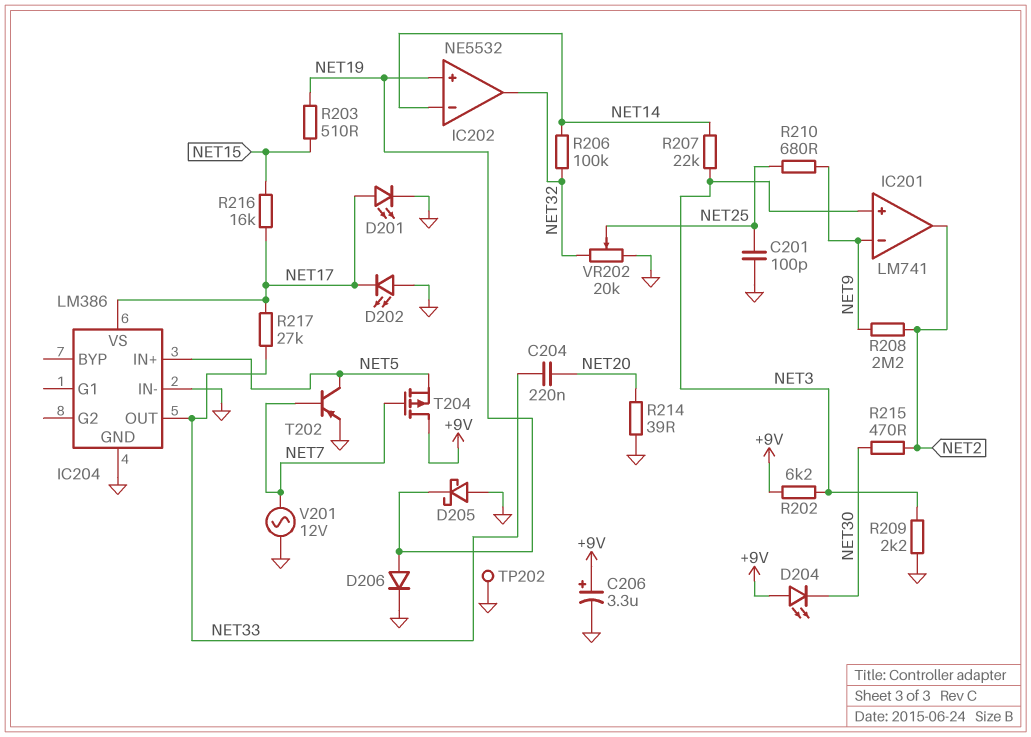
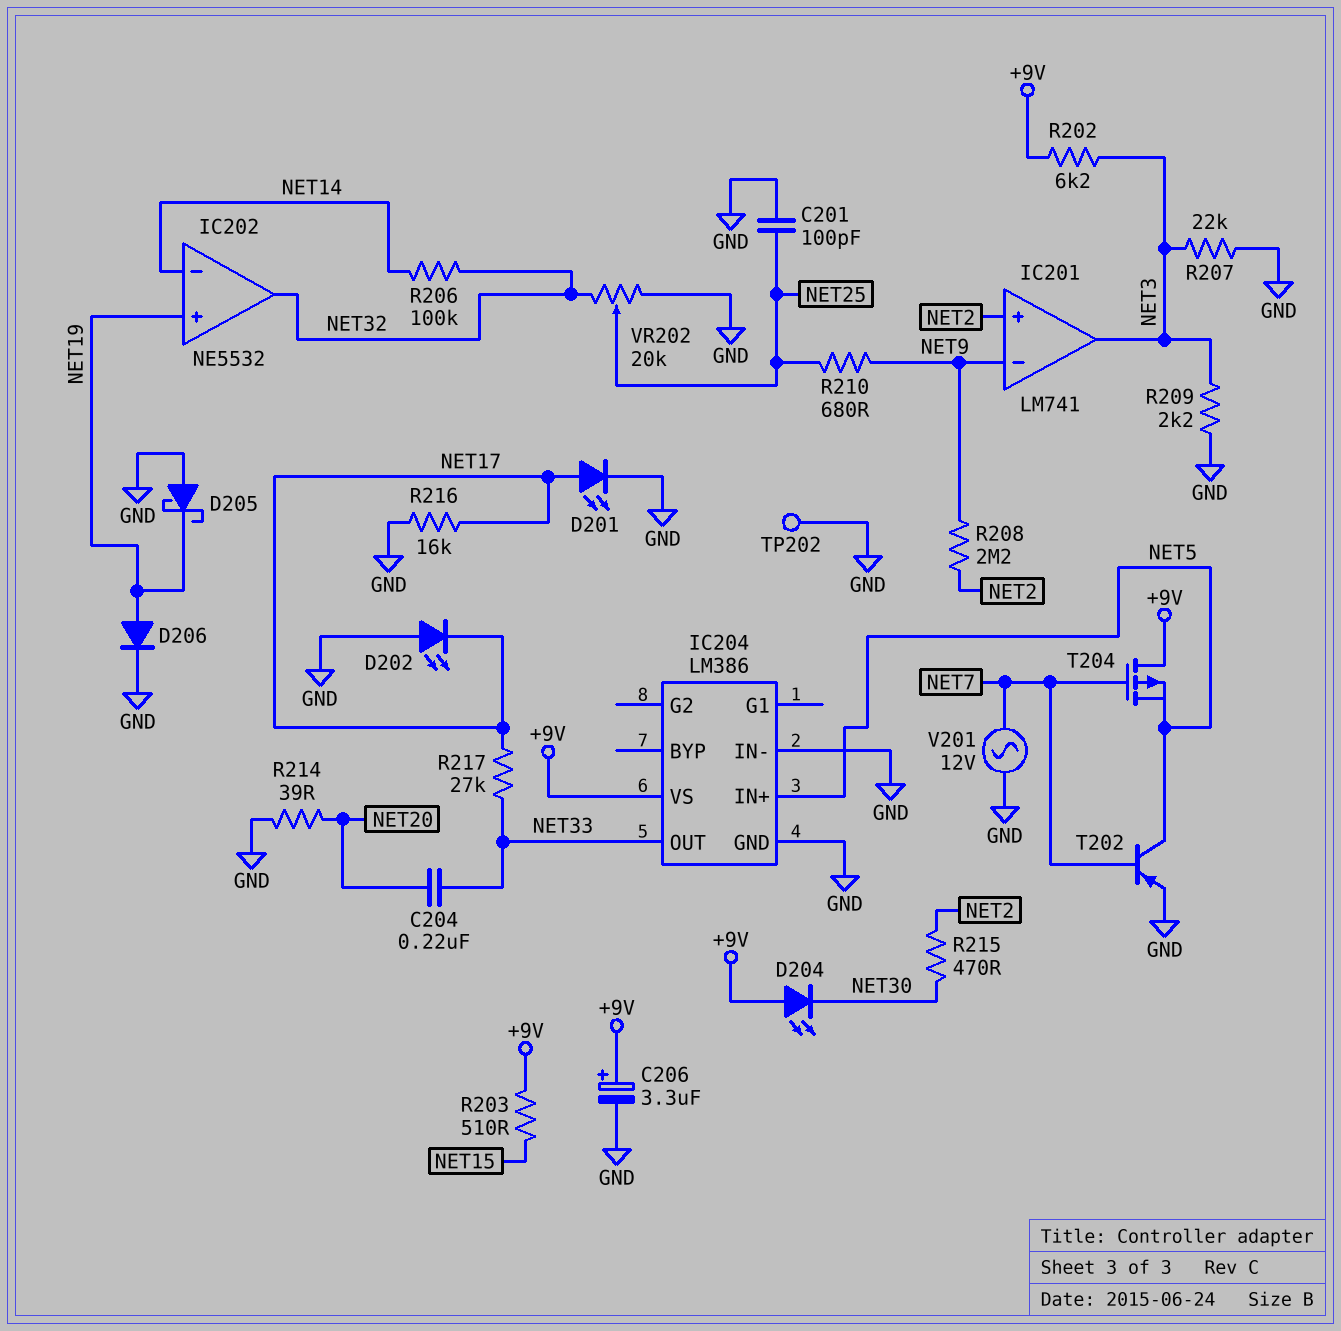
IC201 pin in+: NET3 -> NET2
IC201 pin out: NET2 -> NET3
IC204 pin VS: NET17 -> +9V
R203: 510 (NET15, NET19) -> 510 (+9V, NET15)
R207: 22k (NET3, NET14) -> 22k (GND, NET3)
R216: 16k (NET15, NET17) -> 16k (GND, NET17)

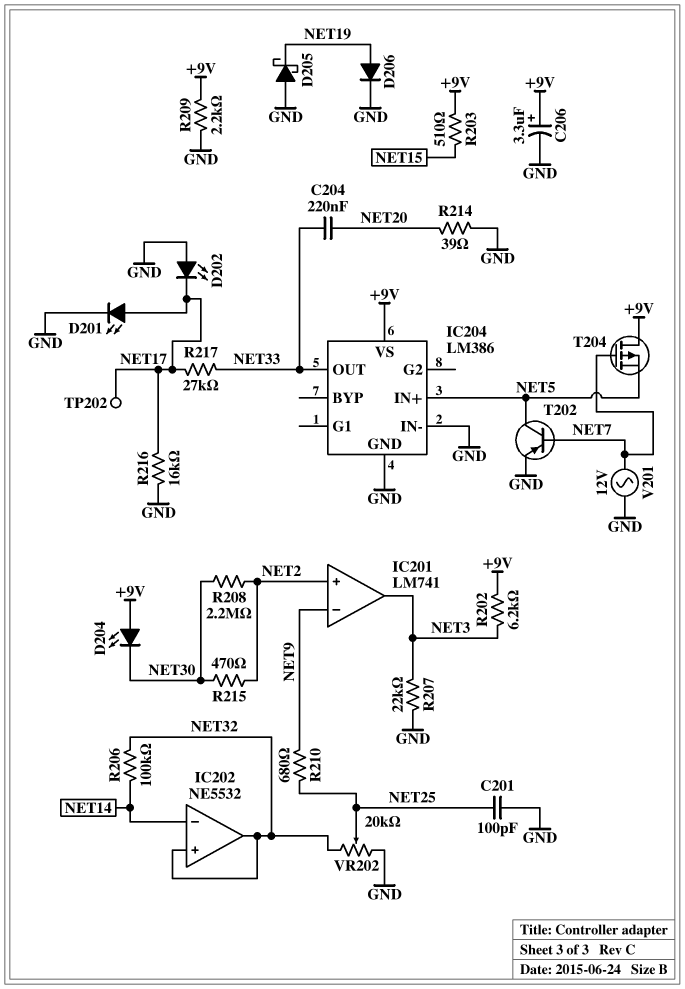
IC202 pin in+: NET19 -> NET32
R208: 2.2M (NET2, NET9) -> 2.2M (NET2, NET30)
R209: 2.2k (GND, NET3) -> 2.2k (+9V, GND)
TP202: test point (GND) -> test point (NET17)

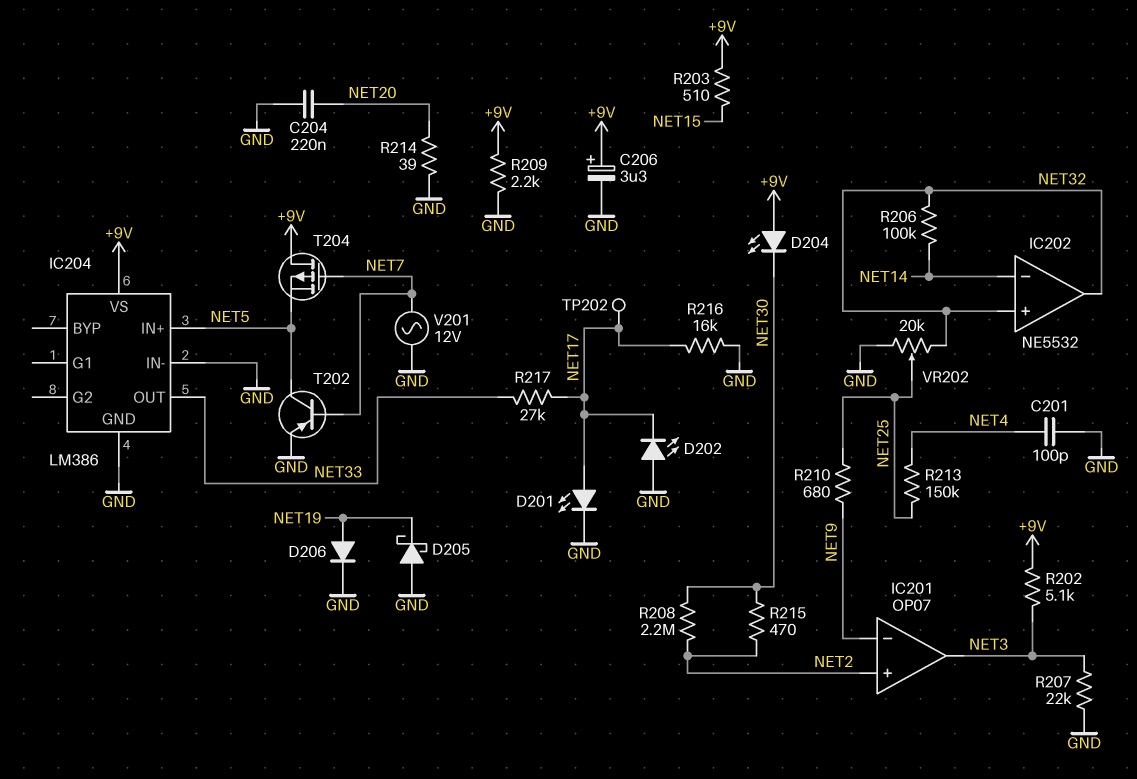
C201: 100pF (GND, NET25) -> 100pF (GND, NET4)
C204: 220nF (NET20, NET33) -> 220nF (GND, NET20)
IC201: LM741 -> OP07
R202: 6.2k (+9V, NET3) -> 5.1k (+9V, NET3)
R213: none -> 150k (NET4, NET25)

